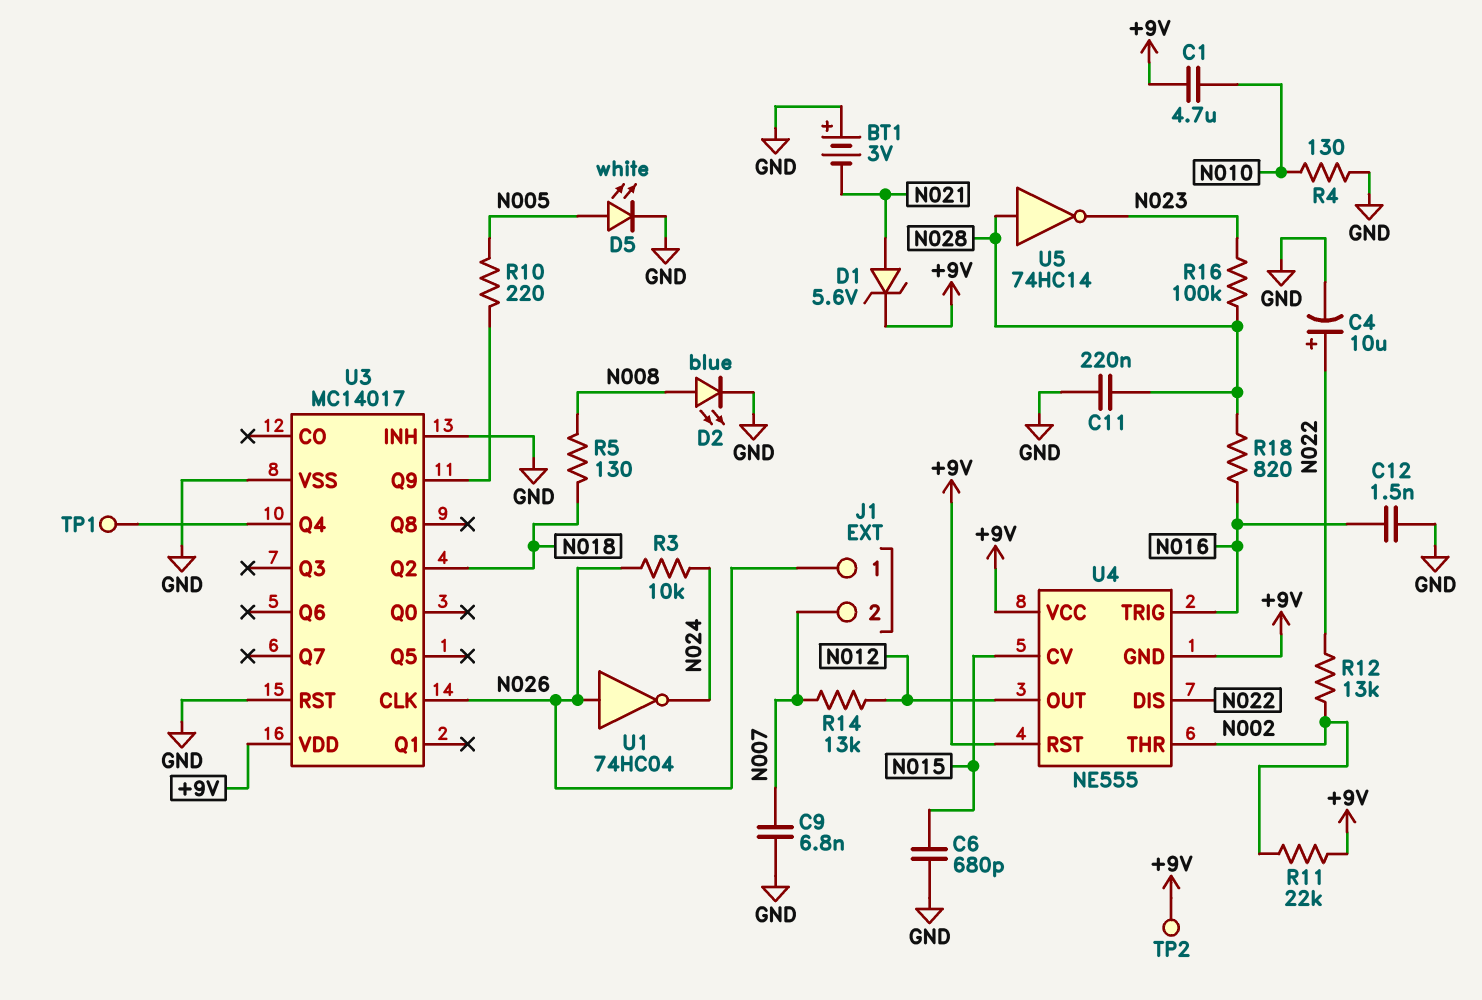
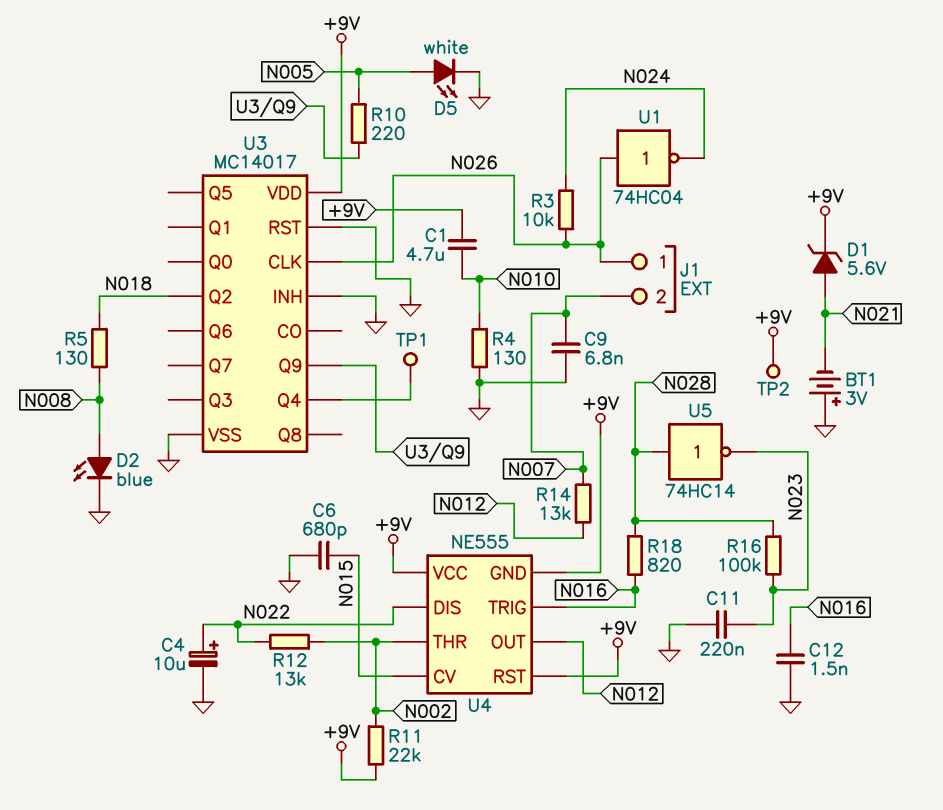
C11: 220nF (GND, N028) -> 220nF (GND, N023)

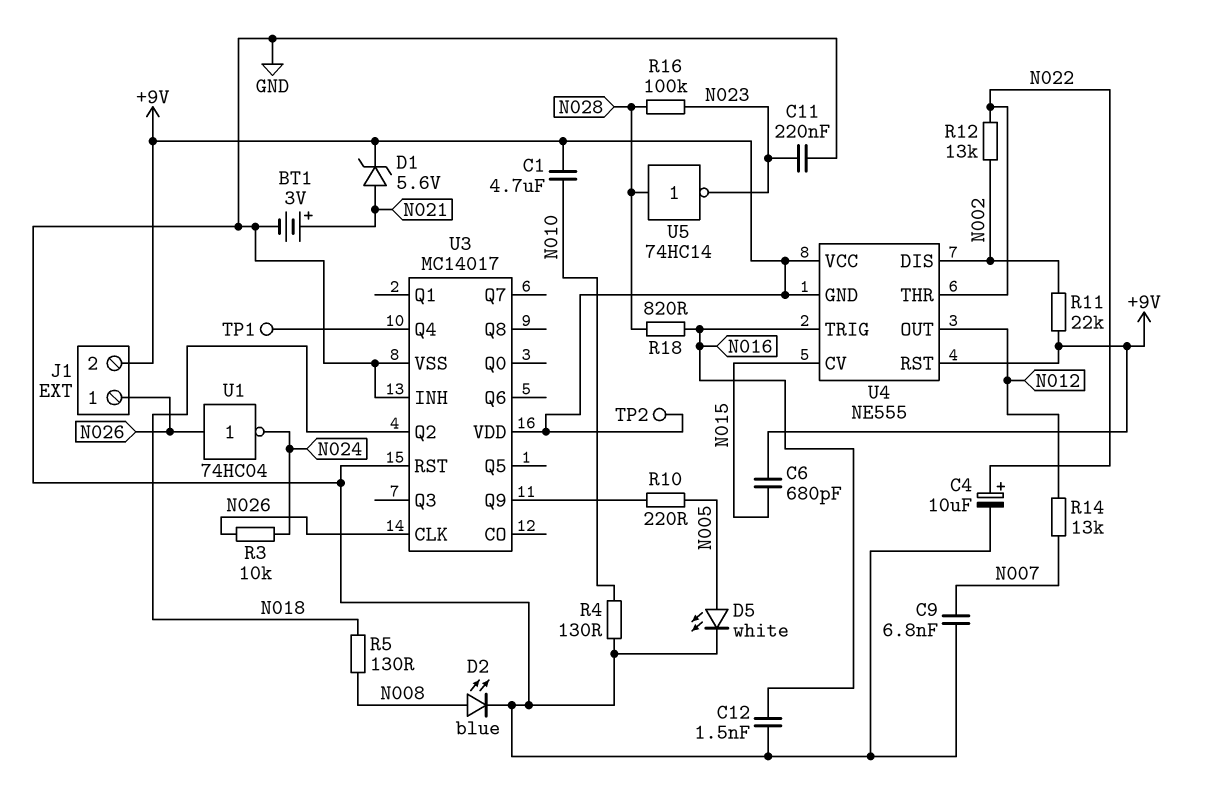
BT1: 3V (plus GND, minus N021) -> 3V (plus N021, minus GND)
C6: 680pF (GND, N015) -> 680pF (+9V, N015)
J1 pin 2: N007 -> +9V
U4 pin DIS: N022 -> N002
U4 pin THR: N002 -> N022

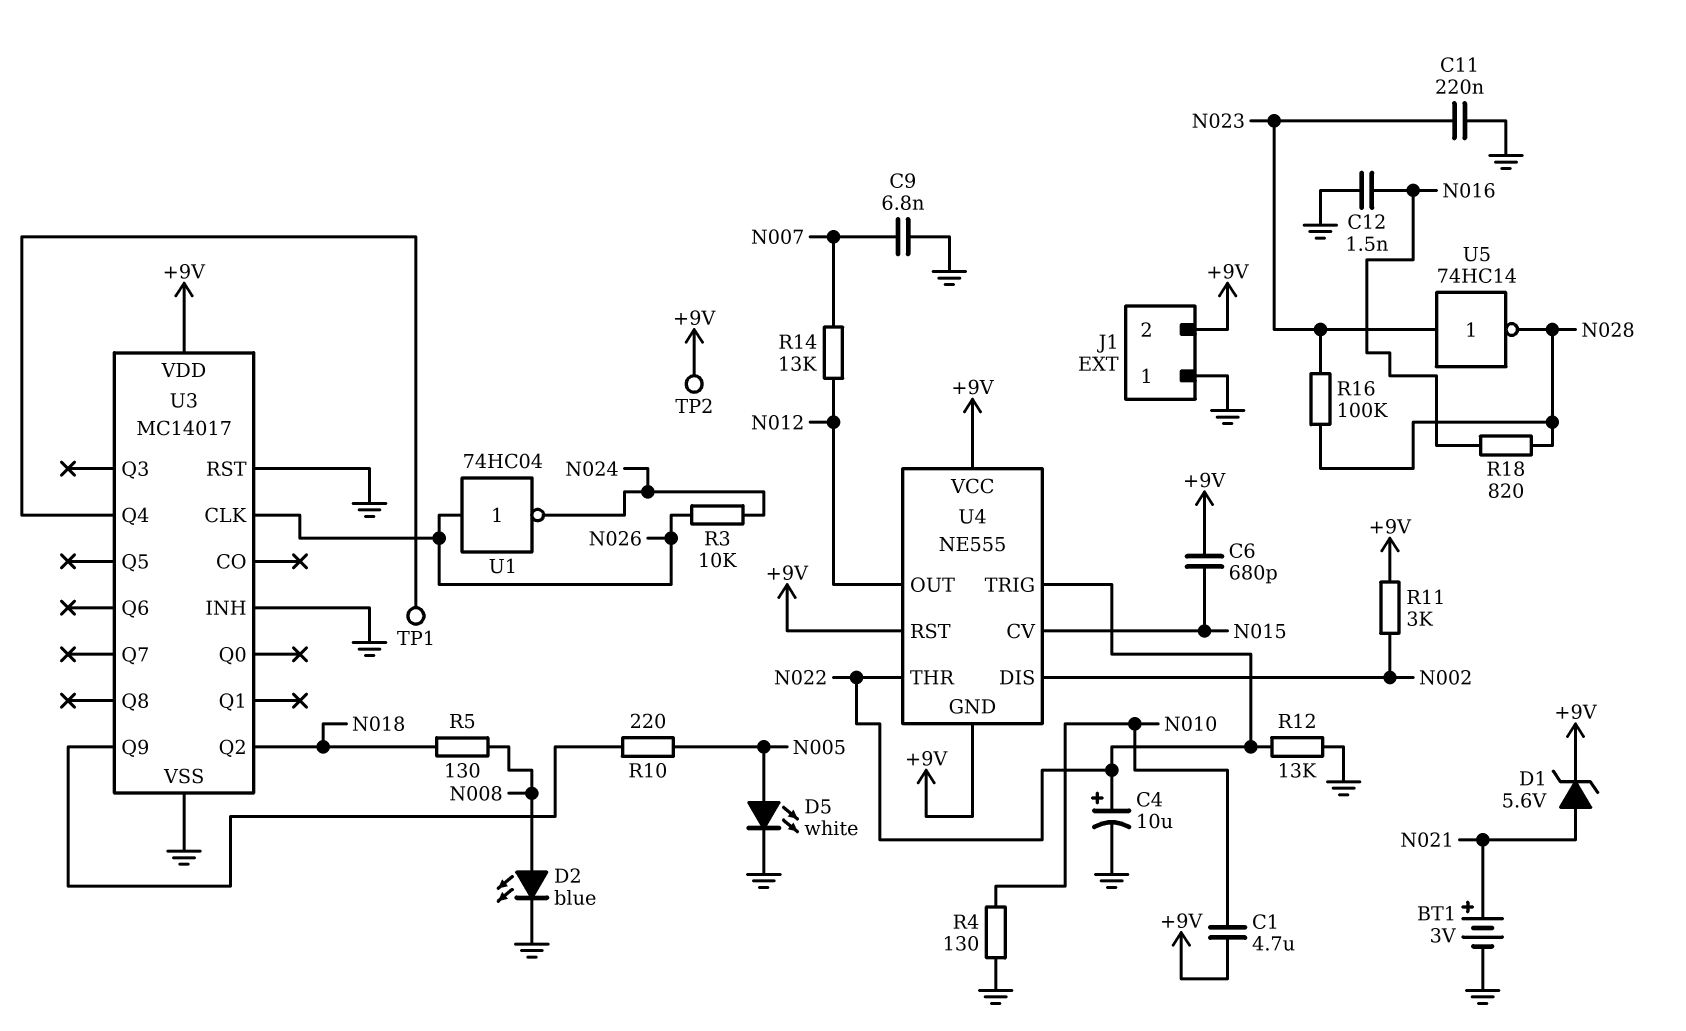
J1 pin 1: N026 -> GND
R11: 22k (+9V, N002) -> 3k (+9V, N002)
R12: 13k (N002, N022) -> 13k (GND, N022)
U4 pin TRIG: N016 -> N022
U5: NOT 74HC14 (in N028, out N023) -> NOT 74HC14 (in N023, out N028)

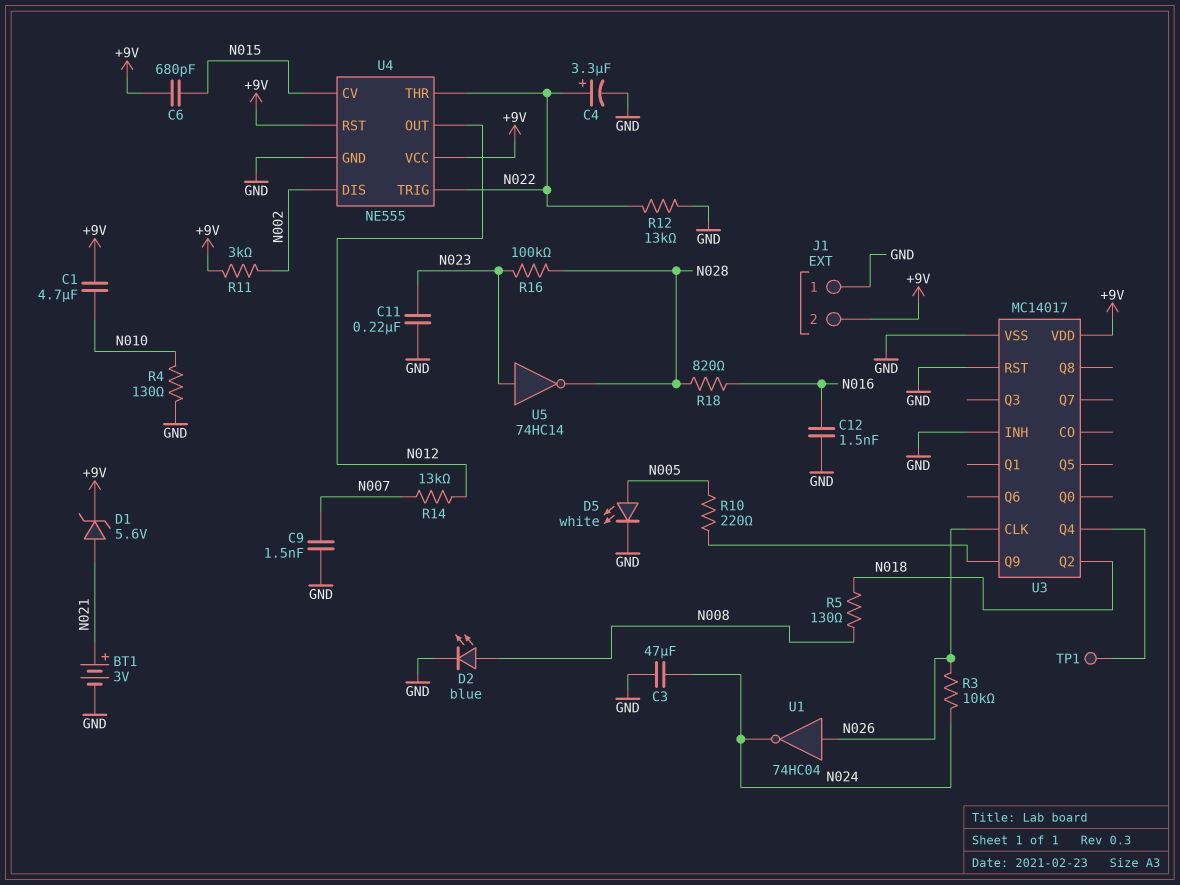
C3: none -> 47uF (GND, N024)
C4: 10uF (plus N022, minus GND) -> 3.3uF (plus N022, minus GND)
C9: 6.8nF (GND, N007) -> 1.5nF (GND, N007)
TP2: test point (+9V) -> none
U4 pin GND: +9V -> GND

